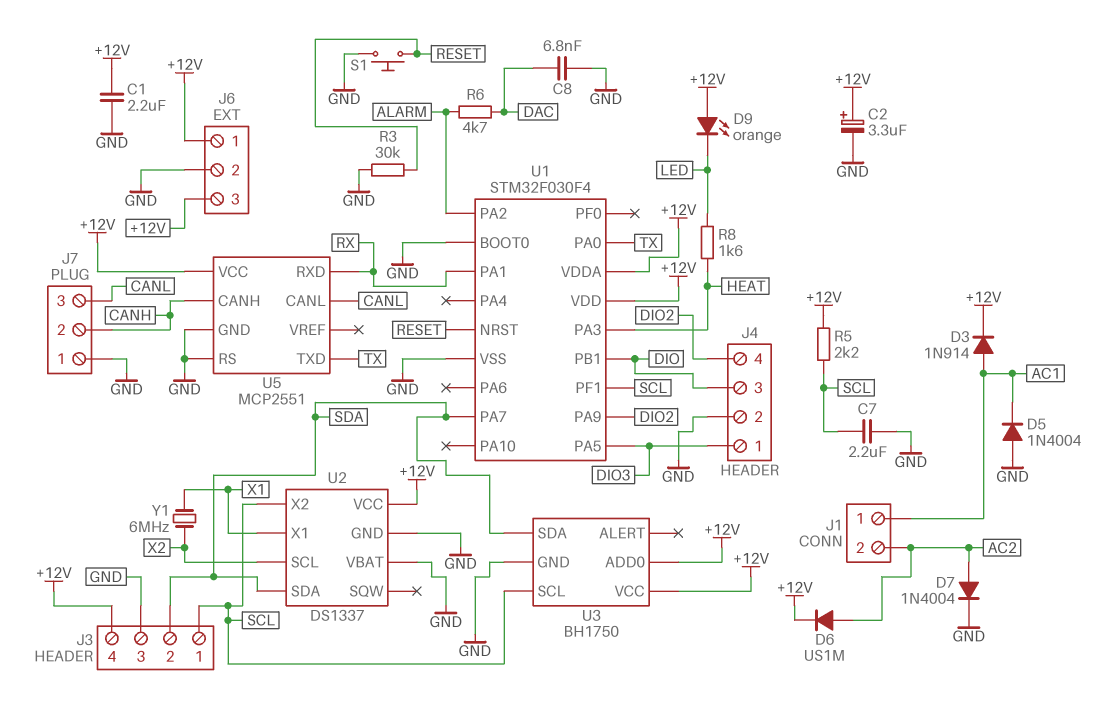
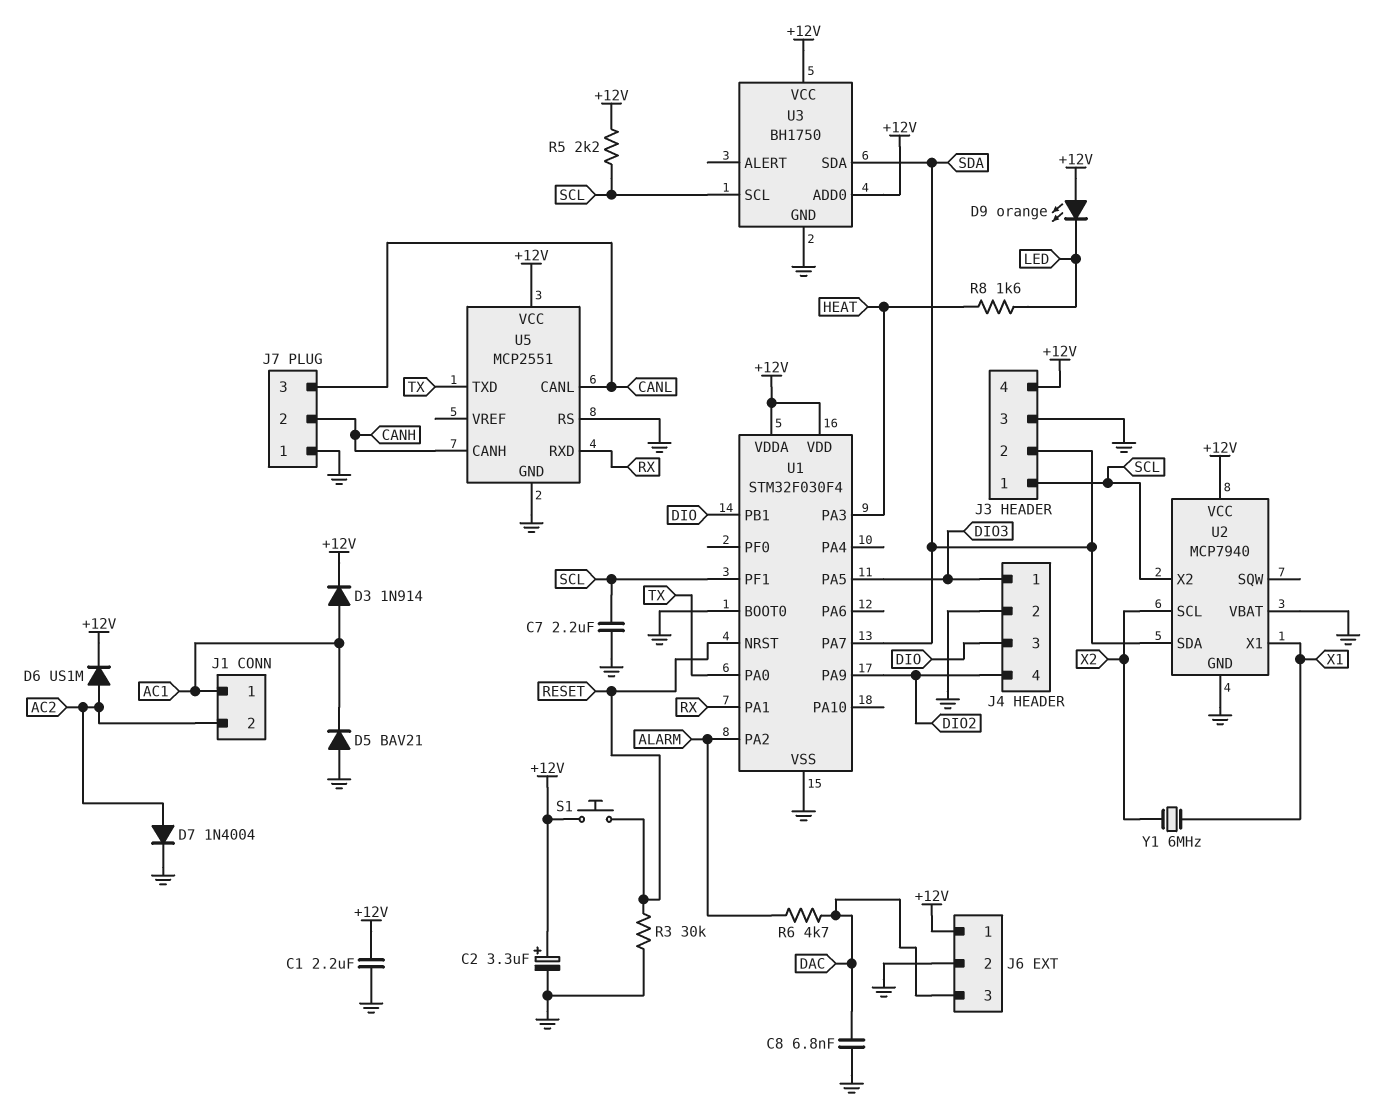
D5: diode 1N4004 (A GND, K AC1) -> diode BAV21 (A GND, K AC1)
J6 pin 3: +12V -> DAC
S1: button (GND, RESET) -> button (+12V, RESET)
U2: DS1337 -> MCP7940

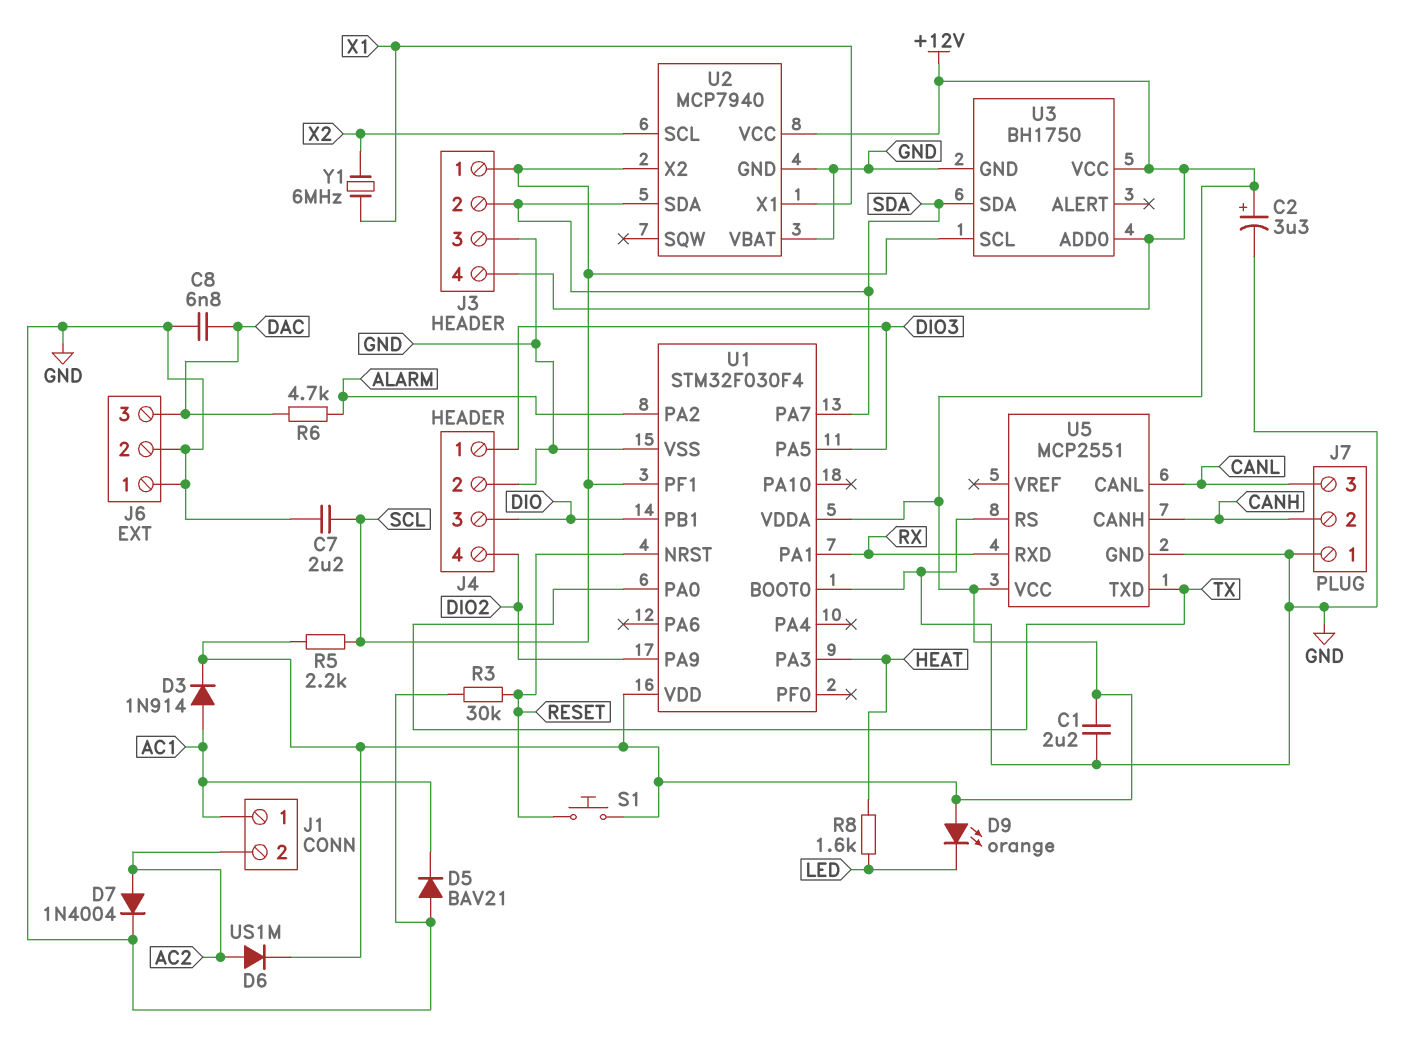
J6 pin 1: +12V -> GND

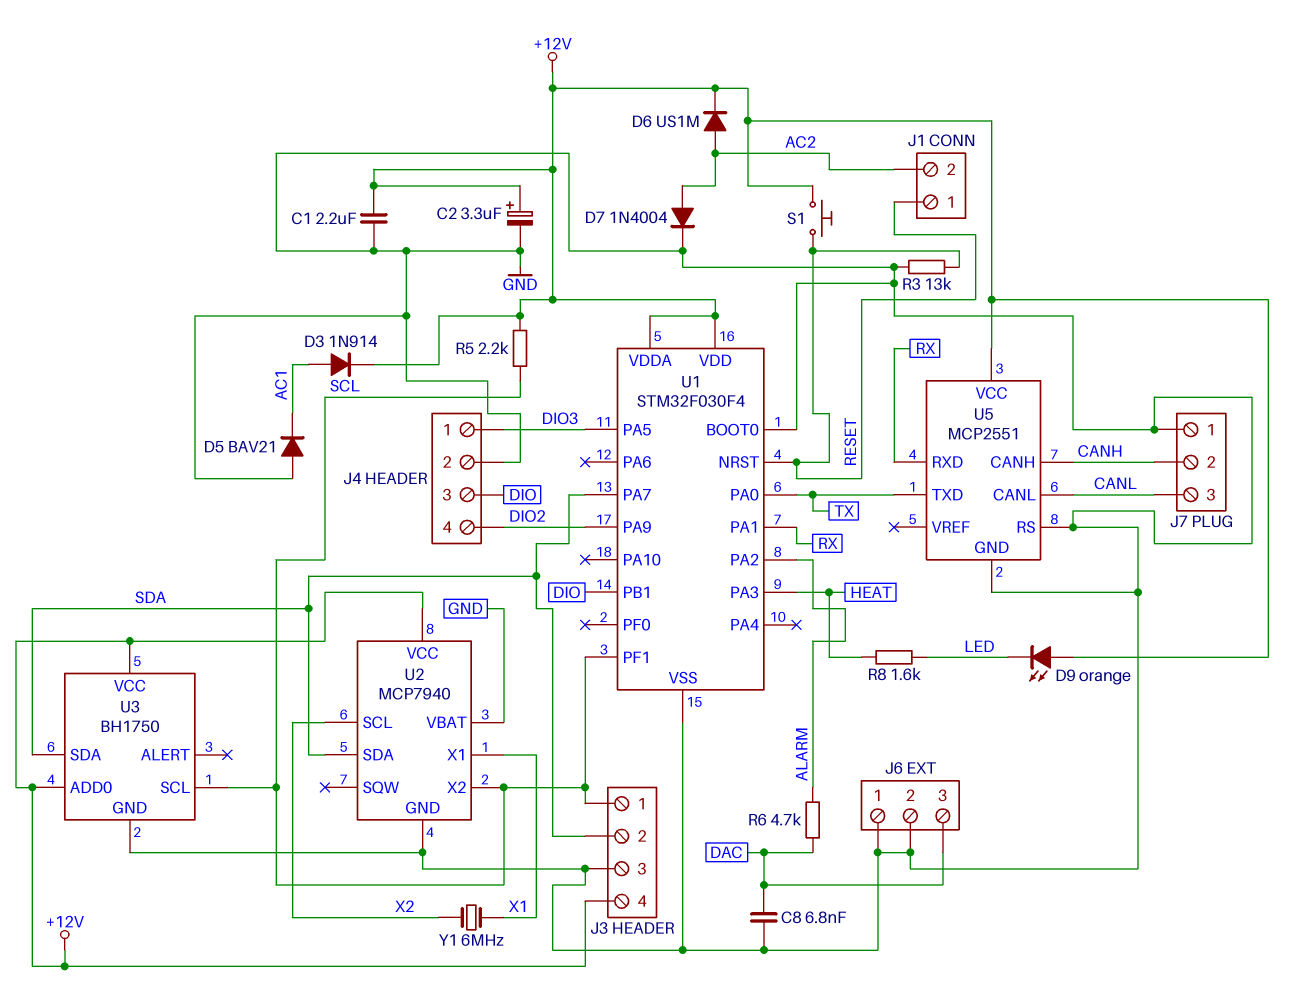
C7: 2.2uF (GND, SCL) -> none
J1 pin 1: AC1 -> RESET
R3: 30k (GND, RESET) -> 13k (GND, RESET)

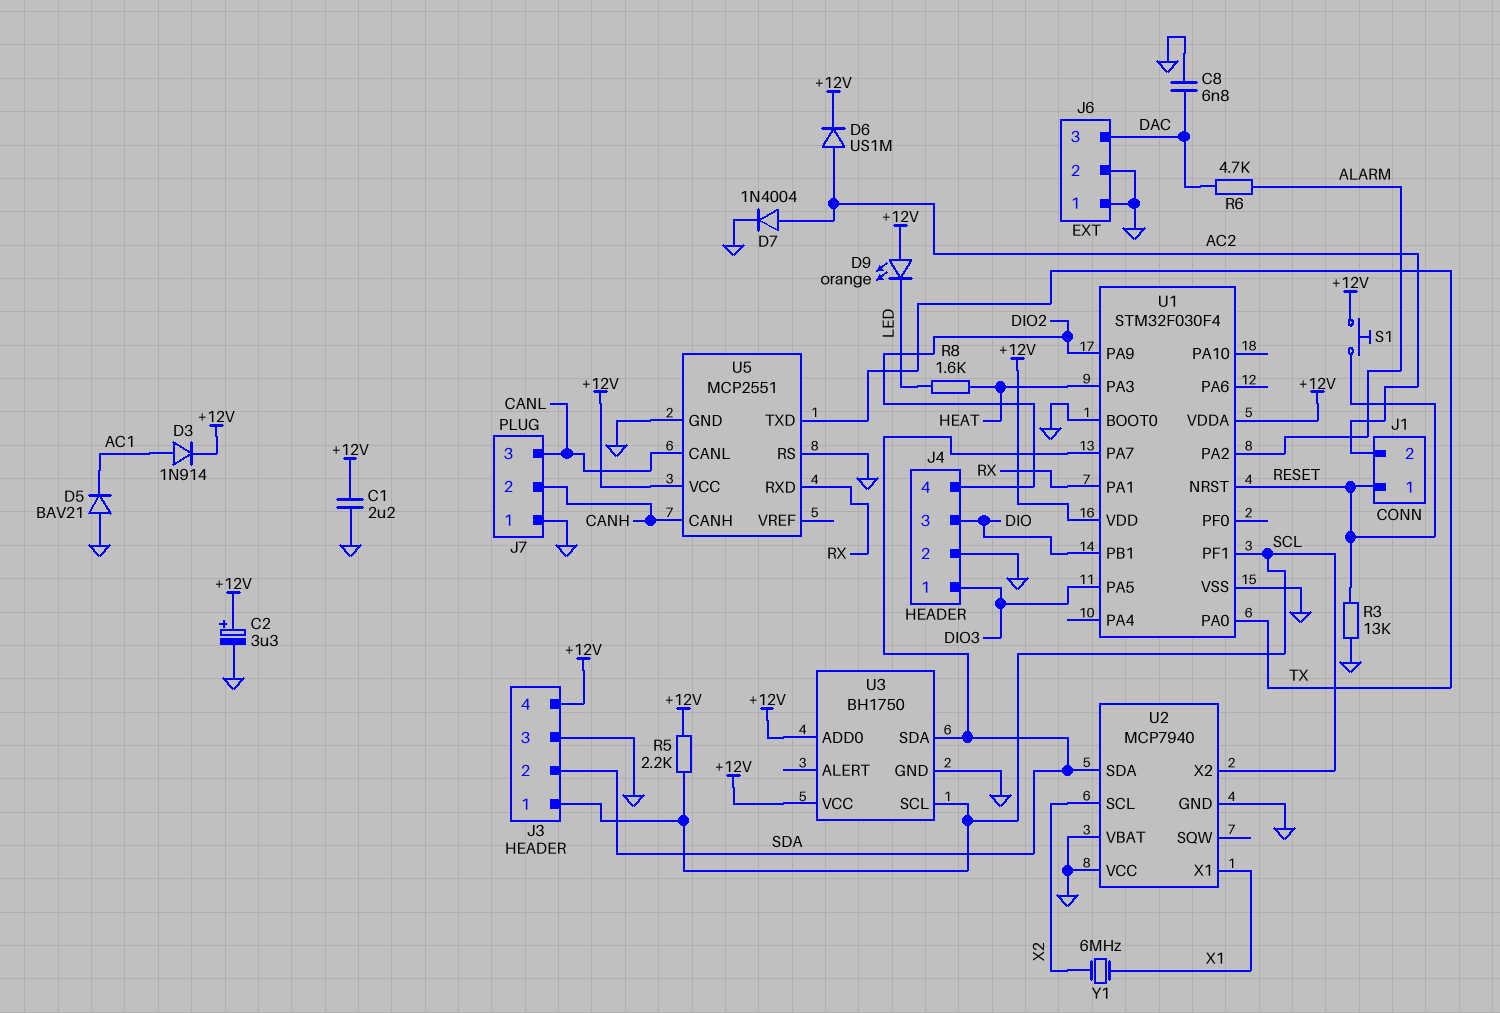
U2 pin VCC: +12V -> GND

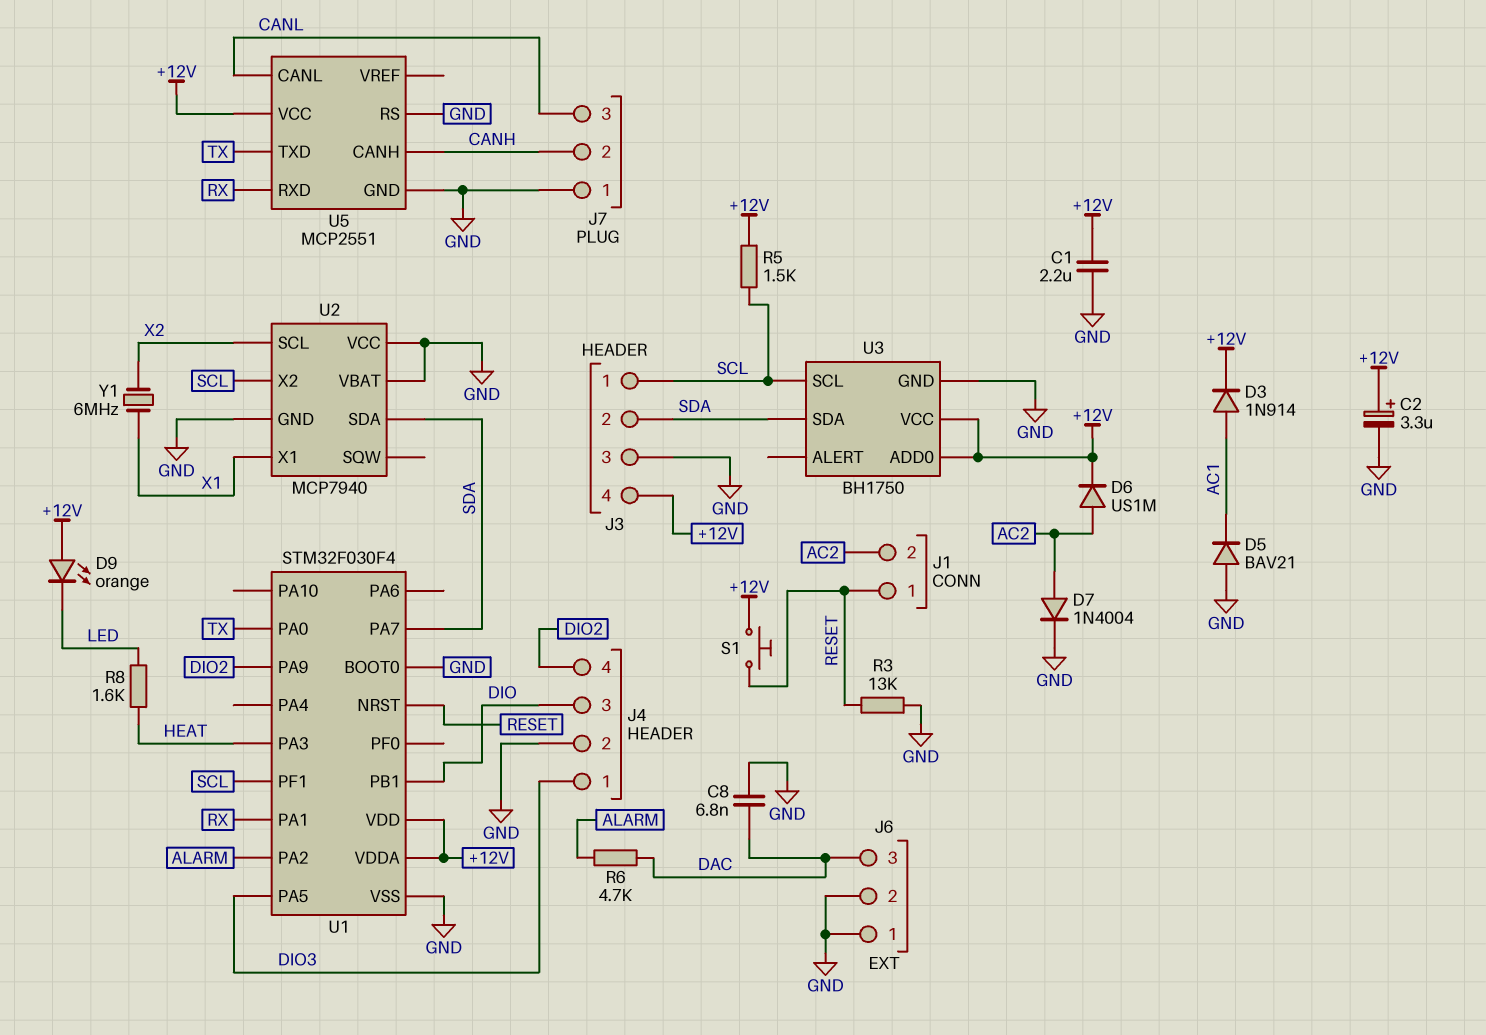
R5: 2.2k (+12V, SCL) -> 1.5k (+12V, SCL)

